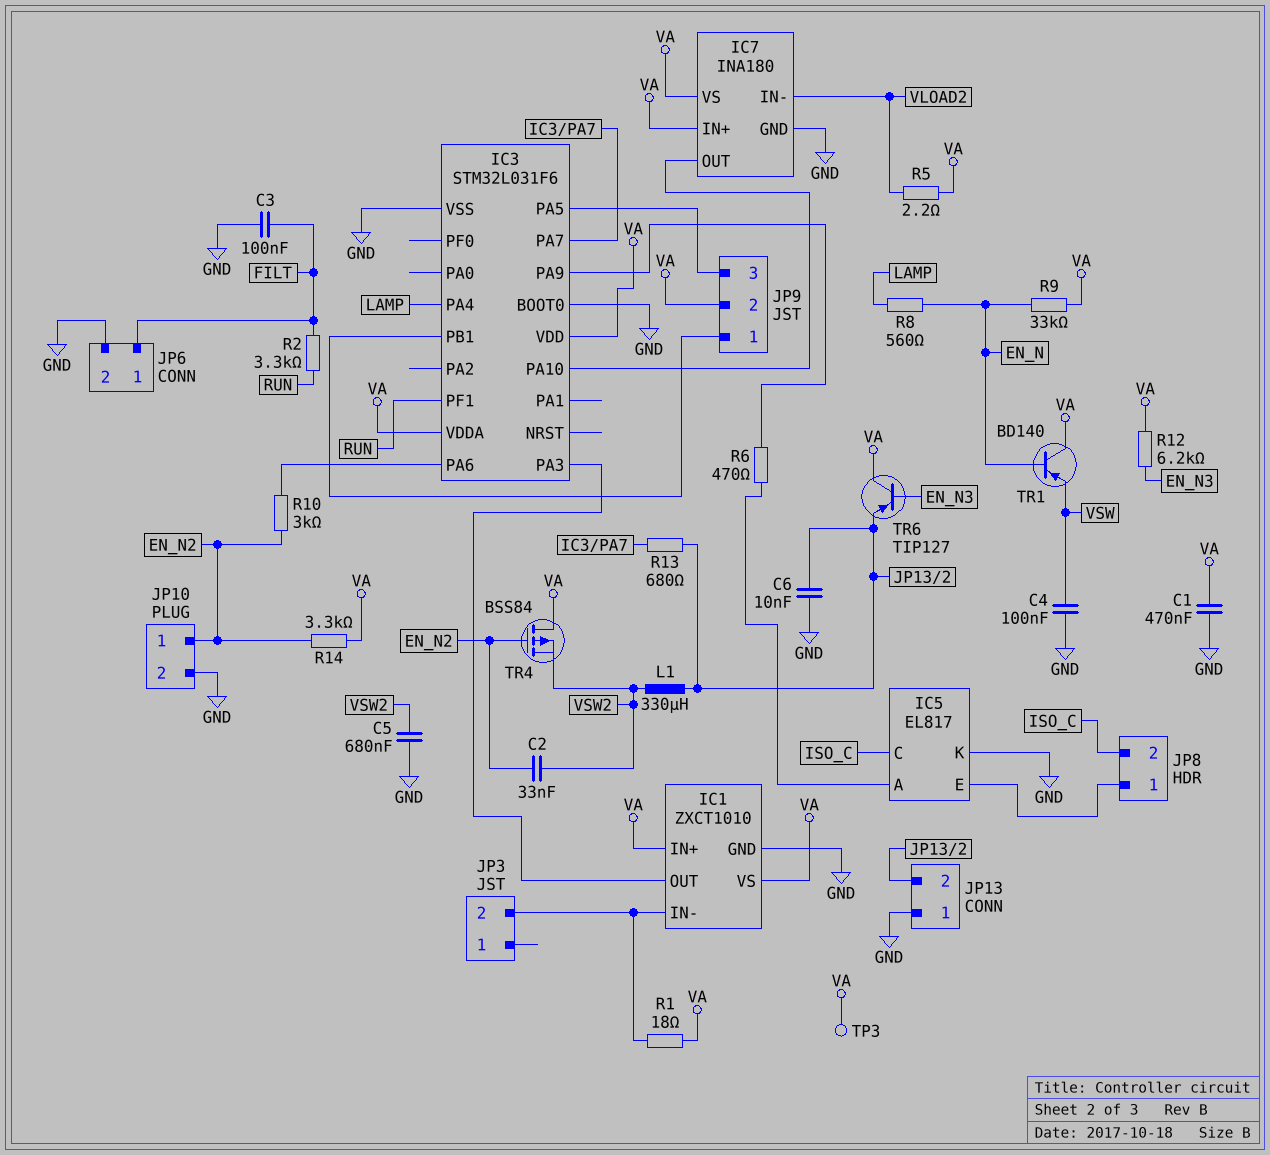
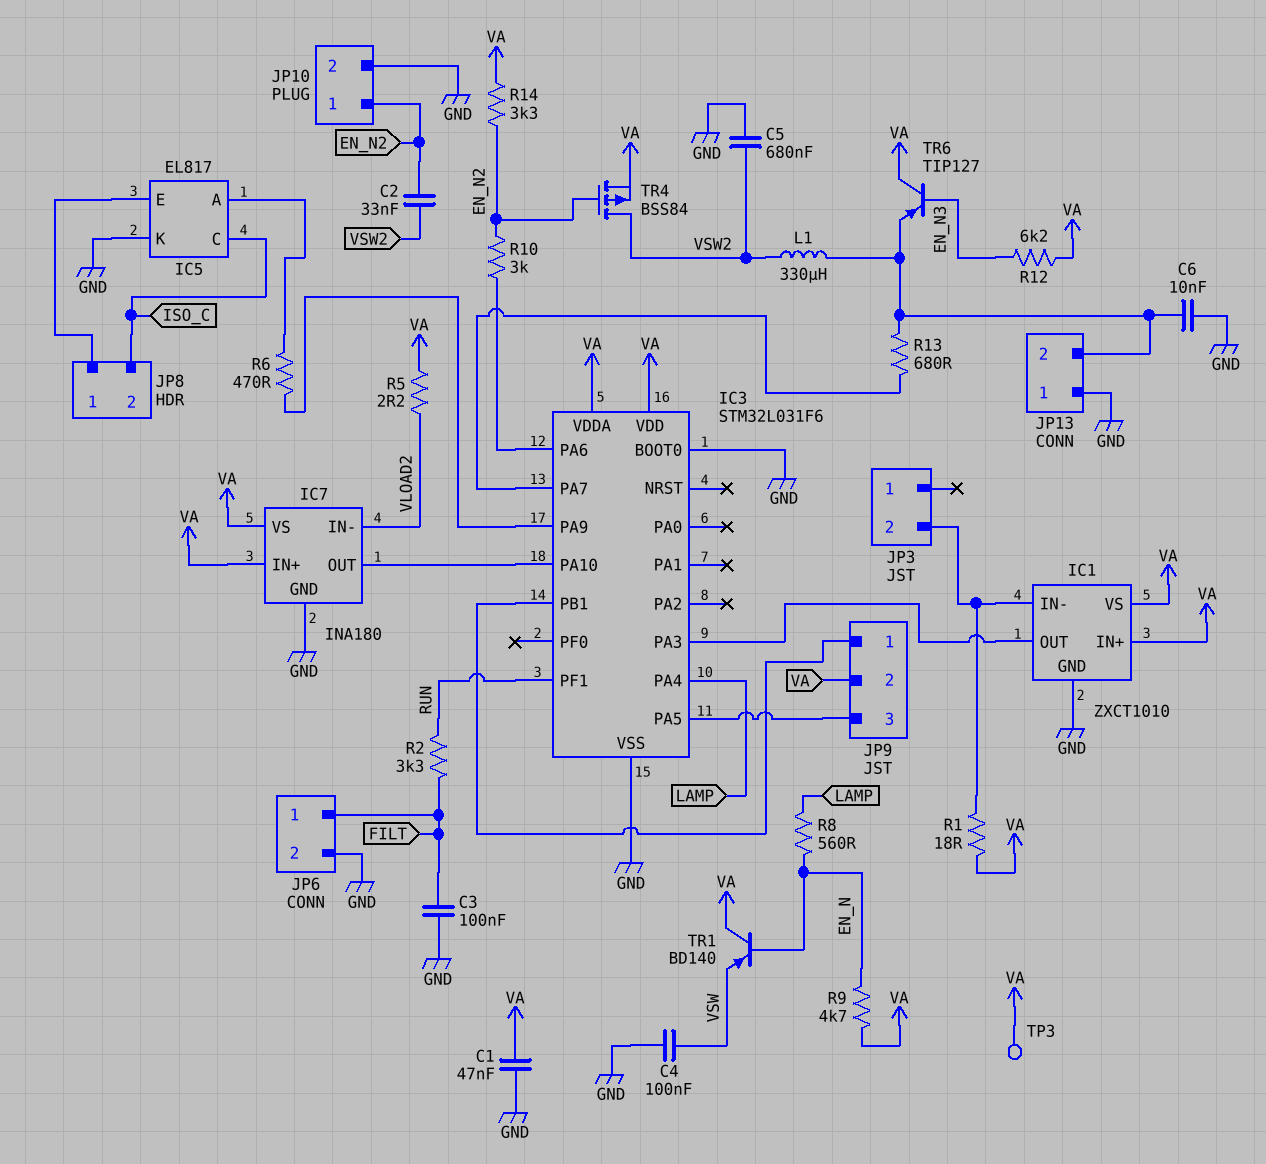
C1: 470nF (GND, VA) -> 47nF (GND, VA)
R9: 33k (EN_N, VA) -> 4.7k (EN_N, VA)
TR4: PMOS BSS84 (G EN_N2, D VA, S VSW2) -> PMOS BSS84 (G EN_N2, D VSW2, S VA)

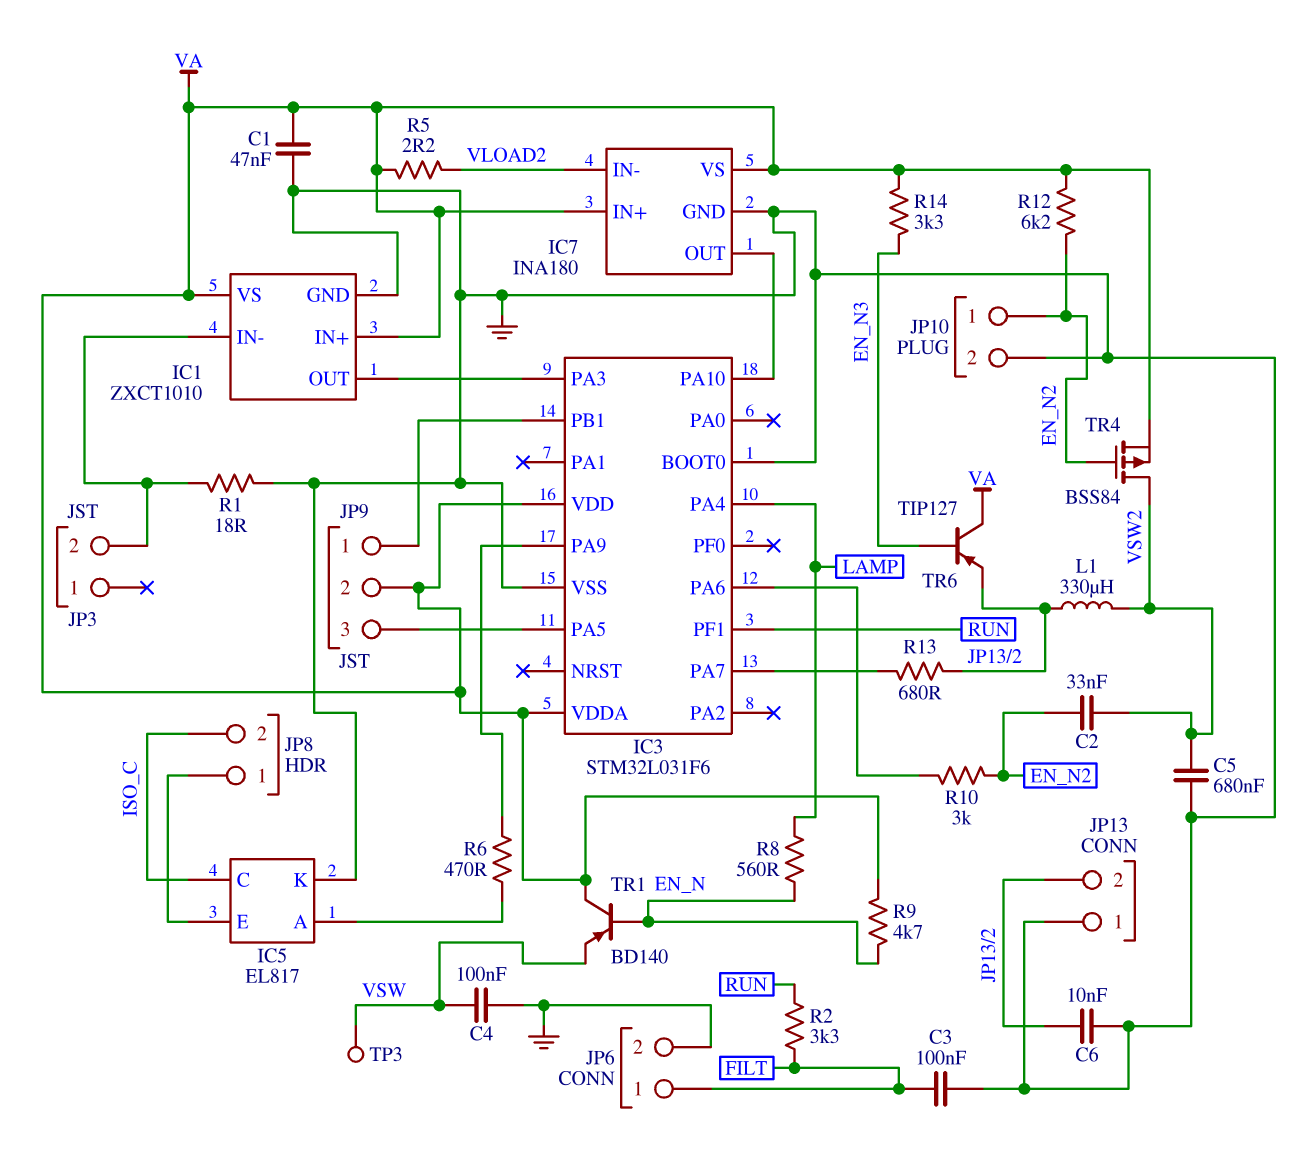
R1: 18 (IC1/IN-, VA) -> 18 (GND, IC1/IN-)
R12: 6.2k (EN_N3, VA) -> 6.2k (EN_N2, VA)
R14: 3.3k (EN_N2, VA) -> 3.3k (EN_N3, VA)
TP3: test point (VA) -> test point (VSW)

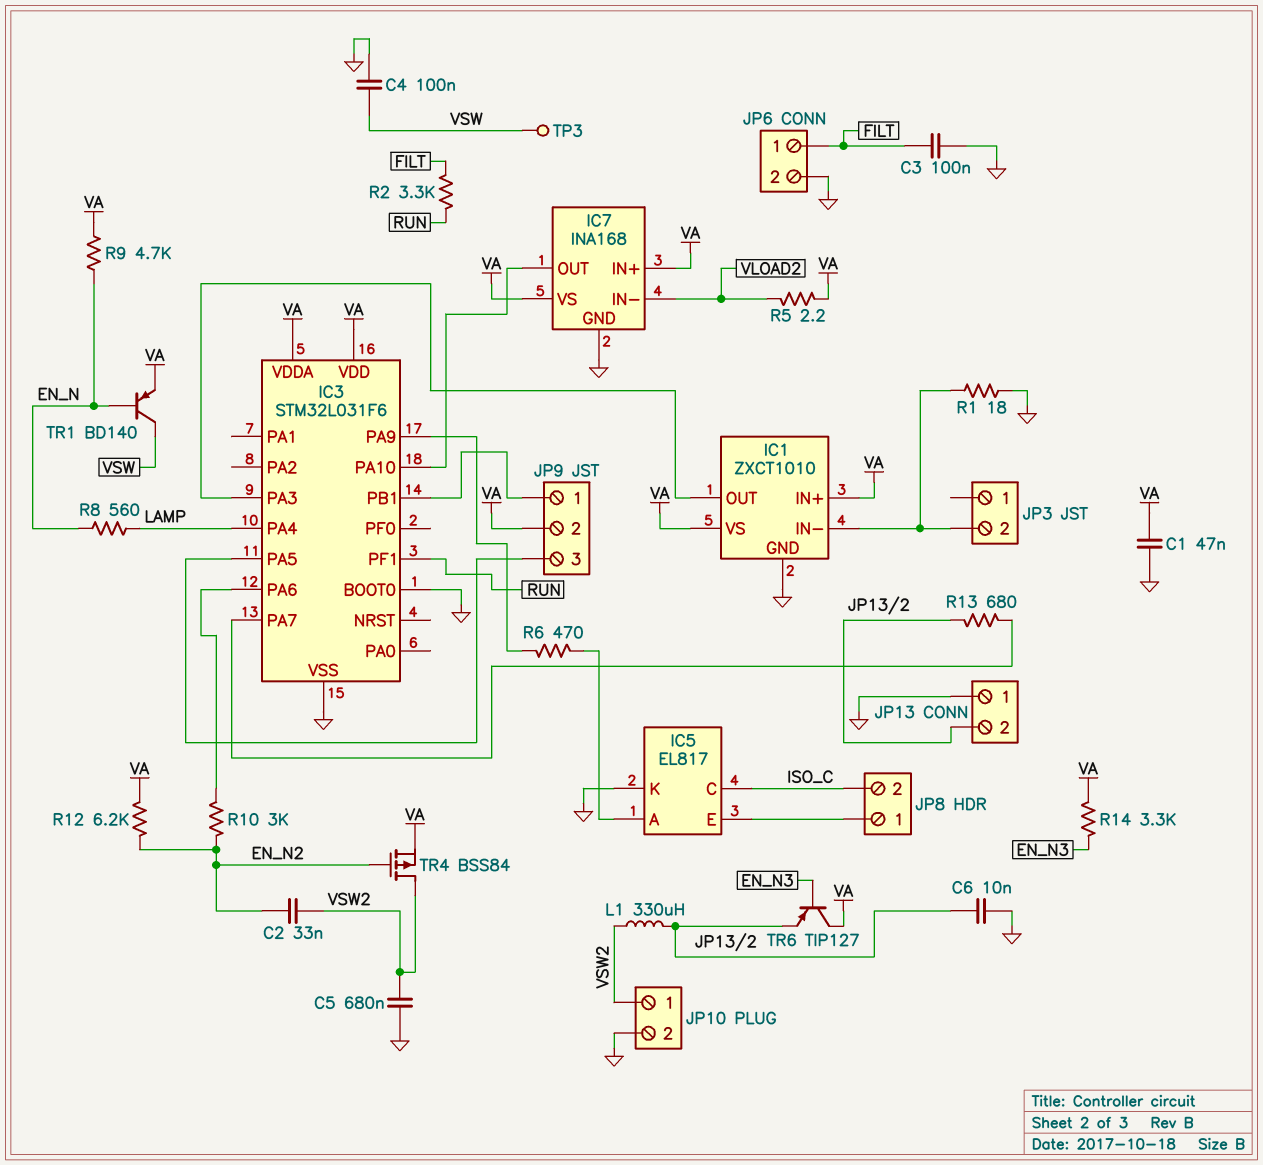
IC7: INA180 -> INA168
JP10 pin 1: EN_N2 -> VSW2
TR1: PNP BD140 (B EN_N, C VA, E VSW) -> PNP BD140 (B EN_N, C VSW, E VA)

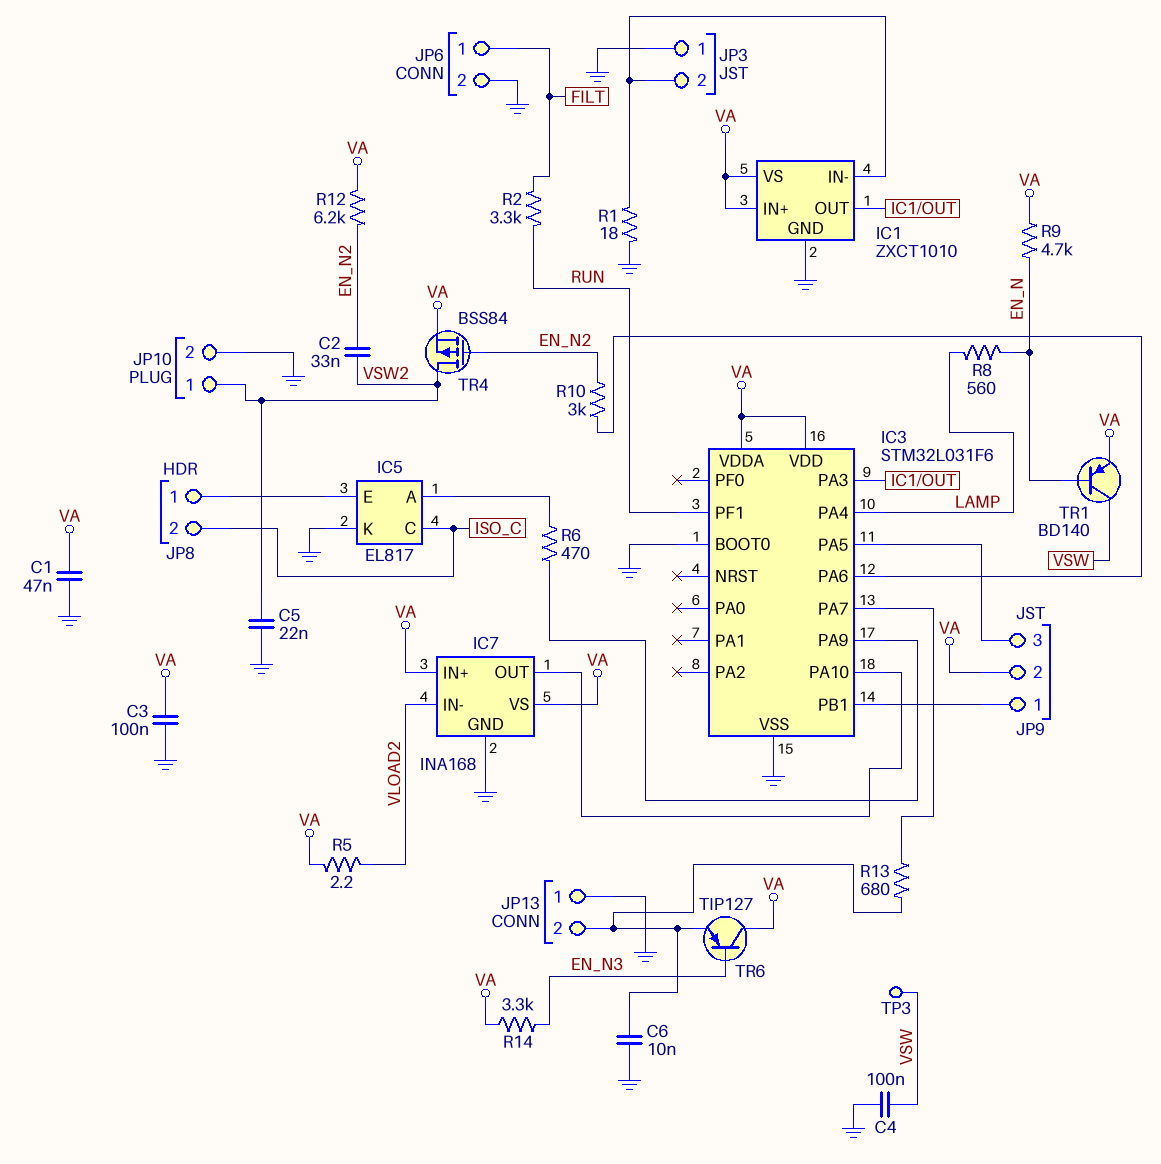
C3: 100nF (FILT, GND) -> 100nF (GND, VA)
C5: 680nF (GND, VSW2) -> 22nF (GND, VSW2)
JP3 pin 1: none -> GND
L1: 330uH (JP13/2, VSW2) -> none

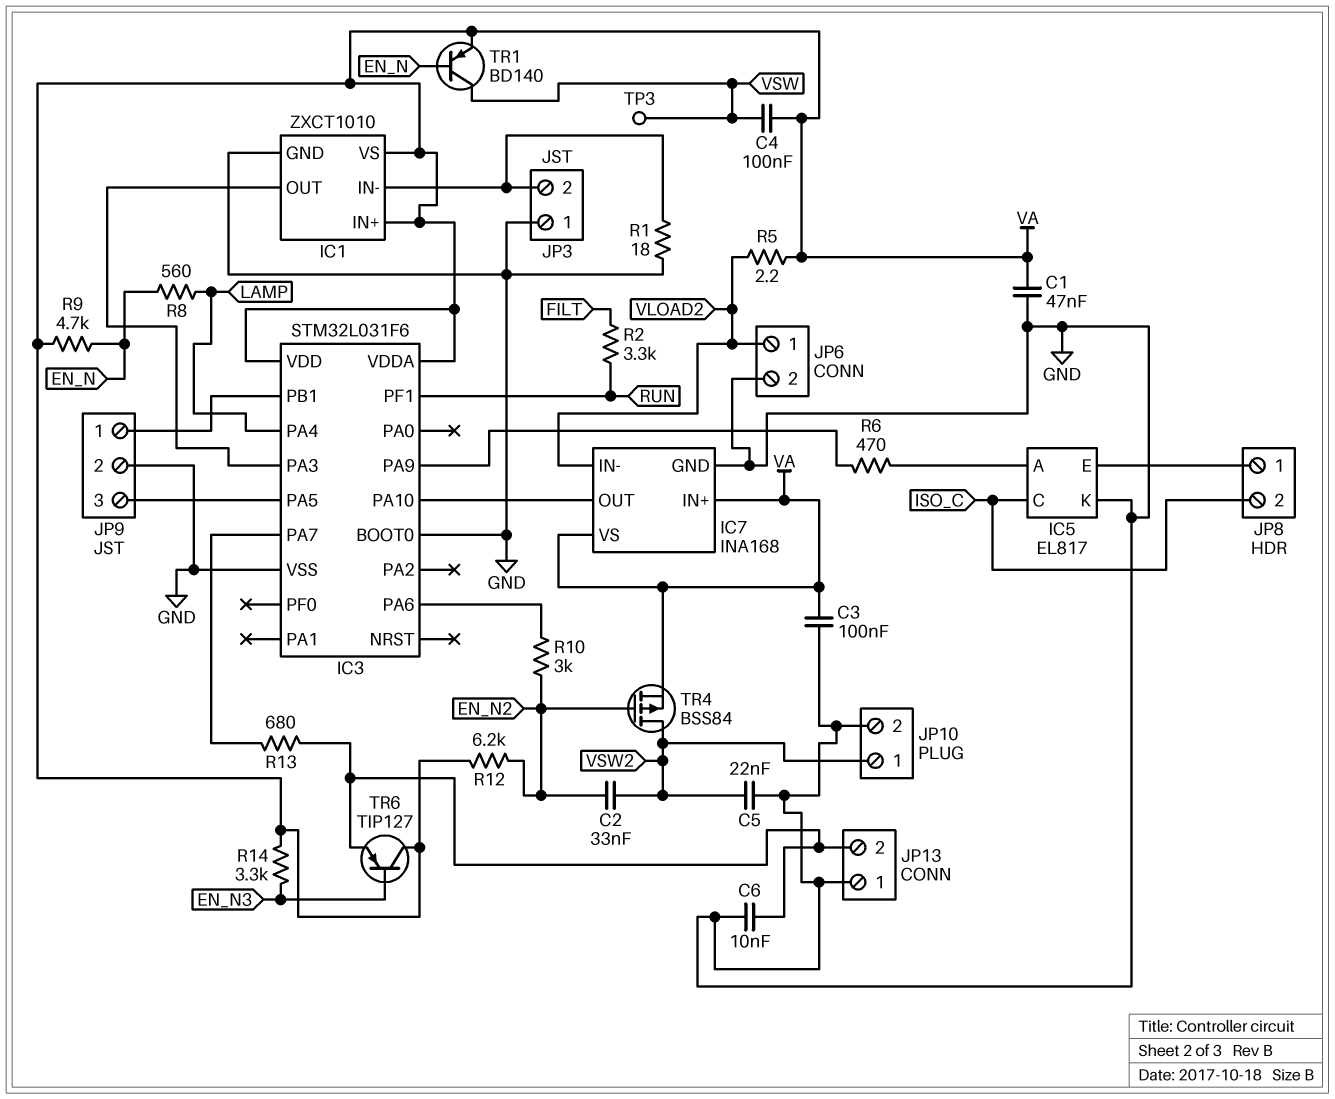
C4: 100nF (GND, VSW) -> 100nF (VA, VSW)
JP6 pin 1: FILT -> VLOAD2
JP9 pin 2: VA -> GND

